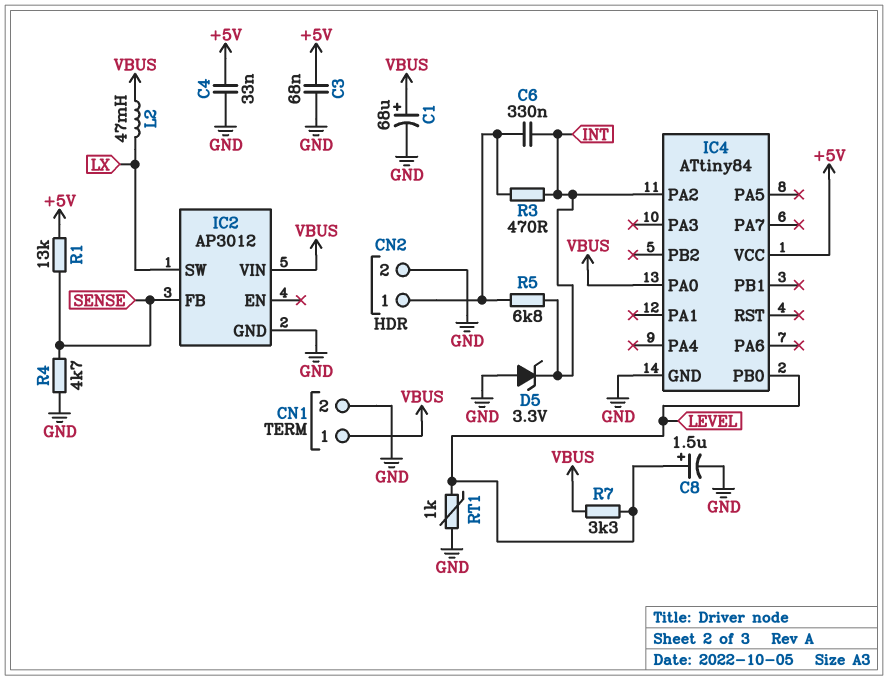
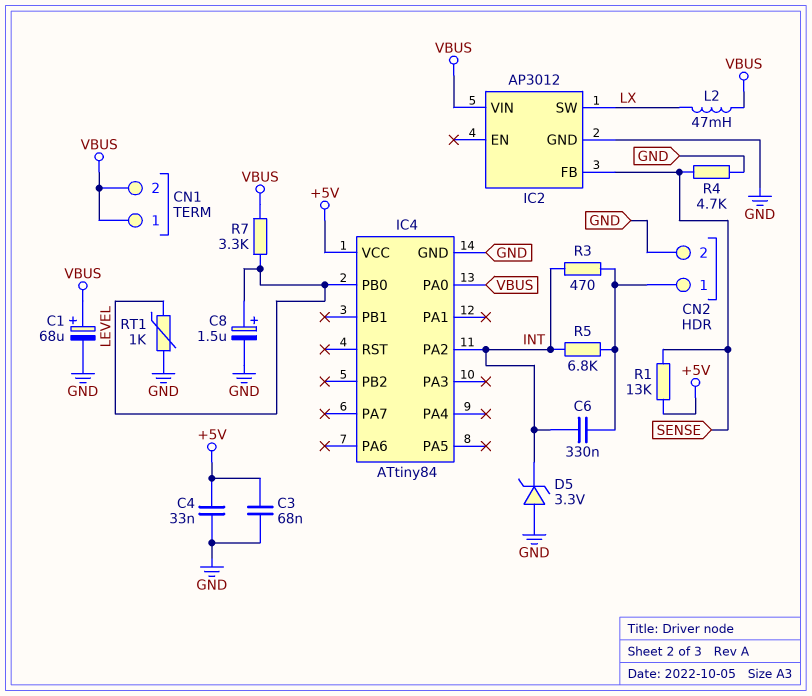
CN1 pin 2: GND -> VBUS

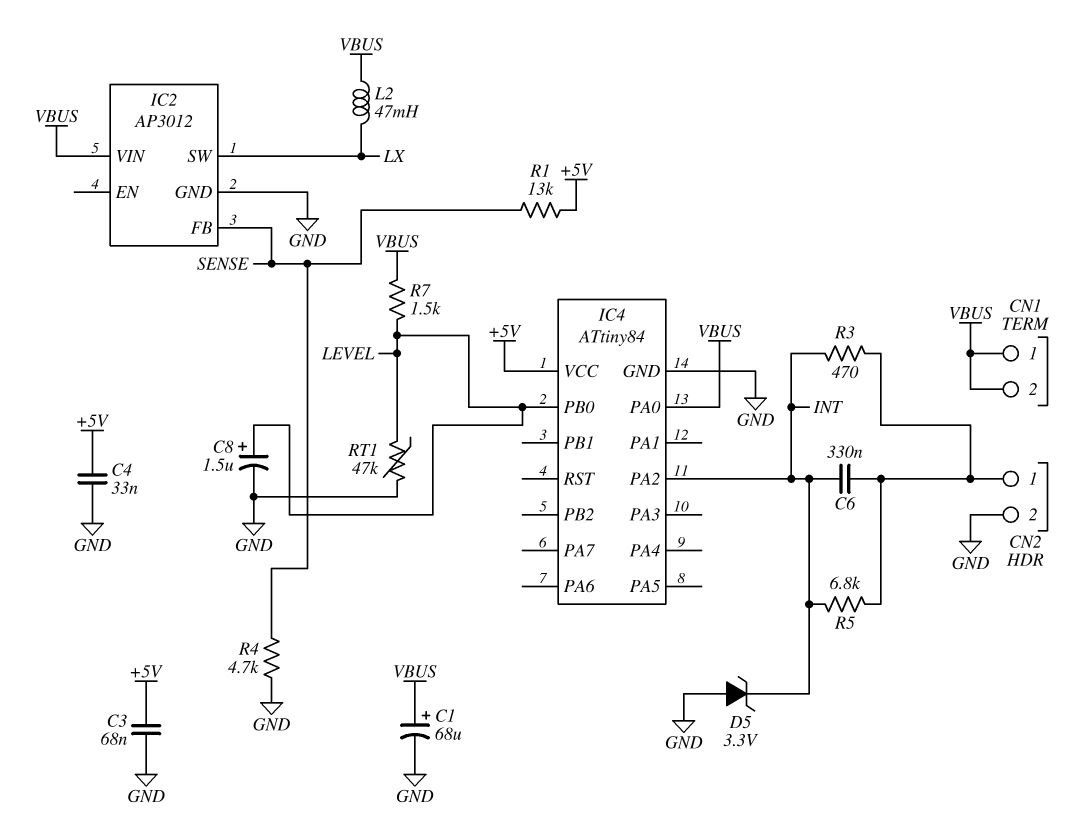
R7: 3.3k (LEVEL, VBUS) -> 1.5k (LEVEL, VBUS)
RT1: 1k (GND, LEVEL) -> 47k (GND, LEVEL)

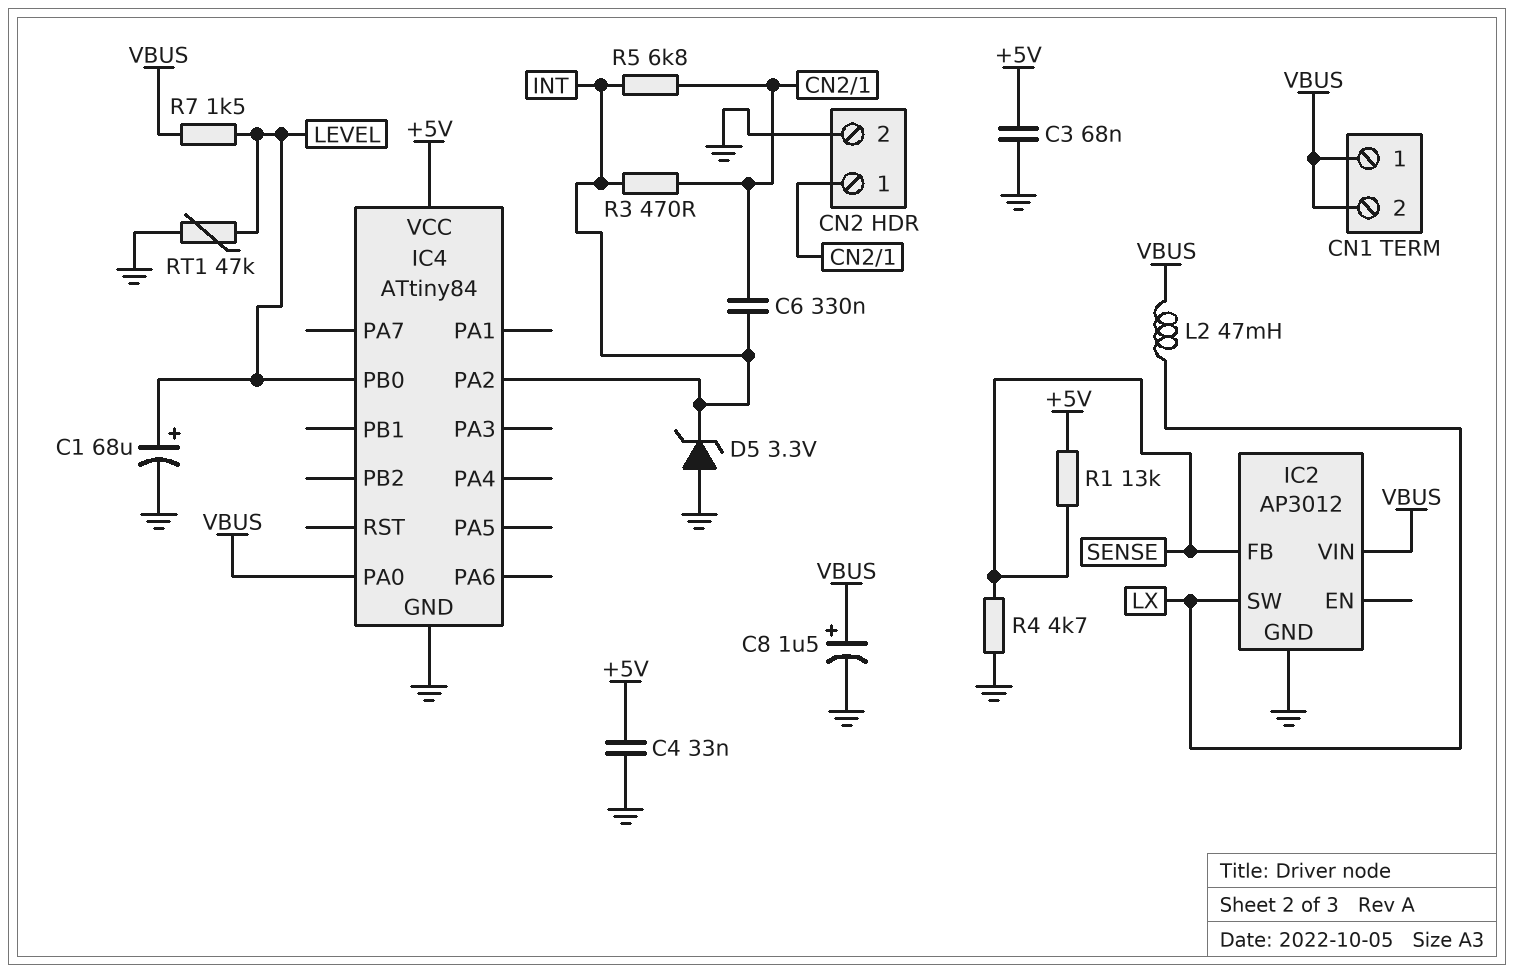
C1: 68uF (plus VBUS, minus GND) -> 68uF (plus LEVEL, minus GND)
C8: 1.5uF (plus LEVEL, minus GND) -> 1.5uF (plus VBUS, minus GND)

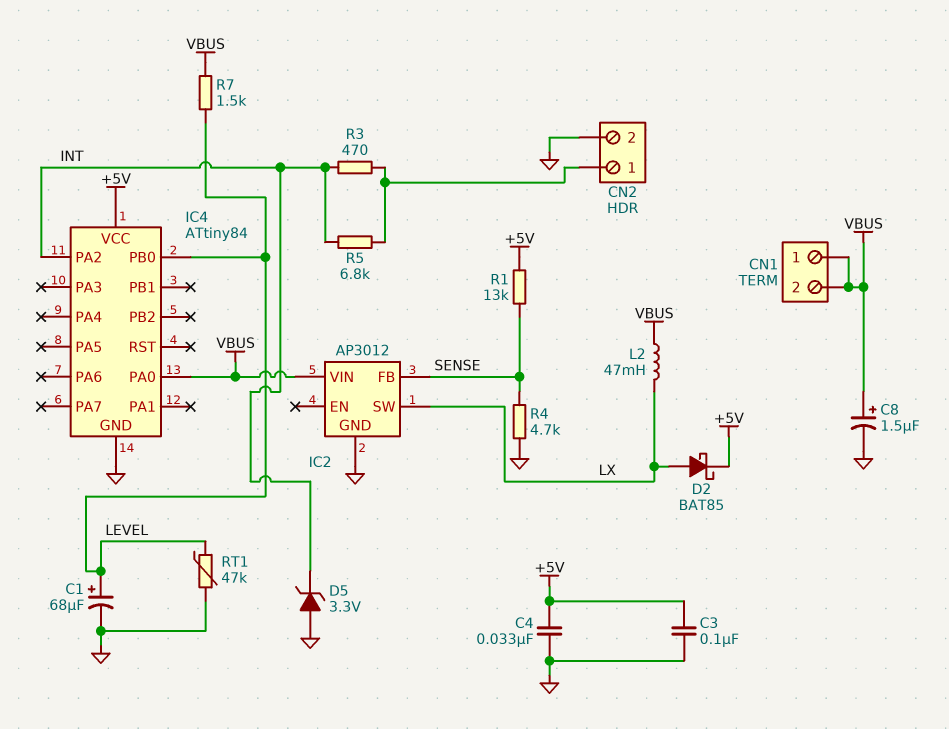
C3: 68nF (+5V, GND) -> 100nF (+5V, GND)
C6: 330nF (CN2/1, INT) -> none
D2: none -> schottky BAT85 (A LX, K +5V)

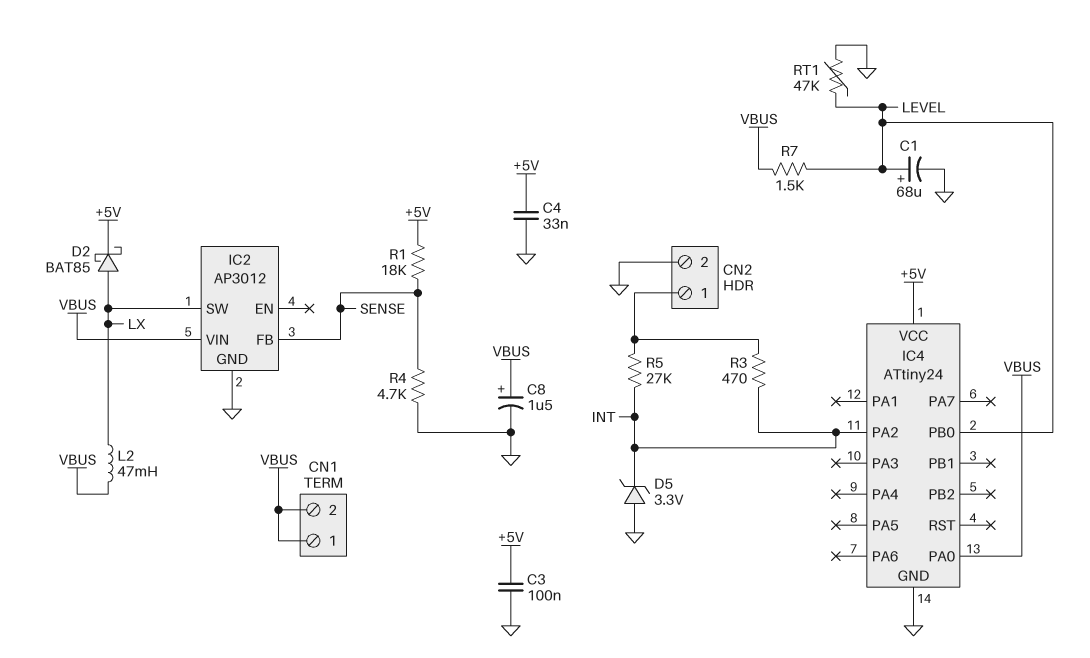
IC4: ATtiny84 -> ATtiny24
R1: 13k (+5V, SENSE) -> 18k (+5V, SENSE)
R5: 6.8k (CN2/1, INT) -> 27k (CN2/1, INT)

